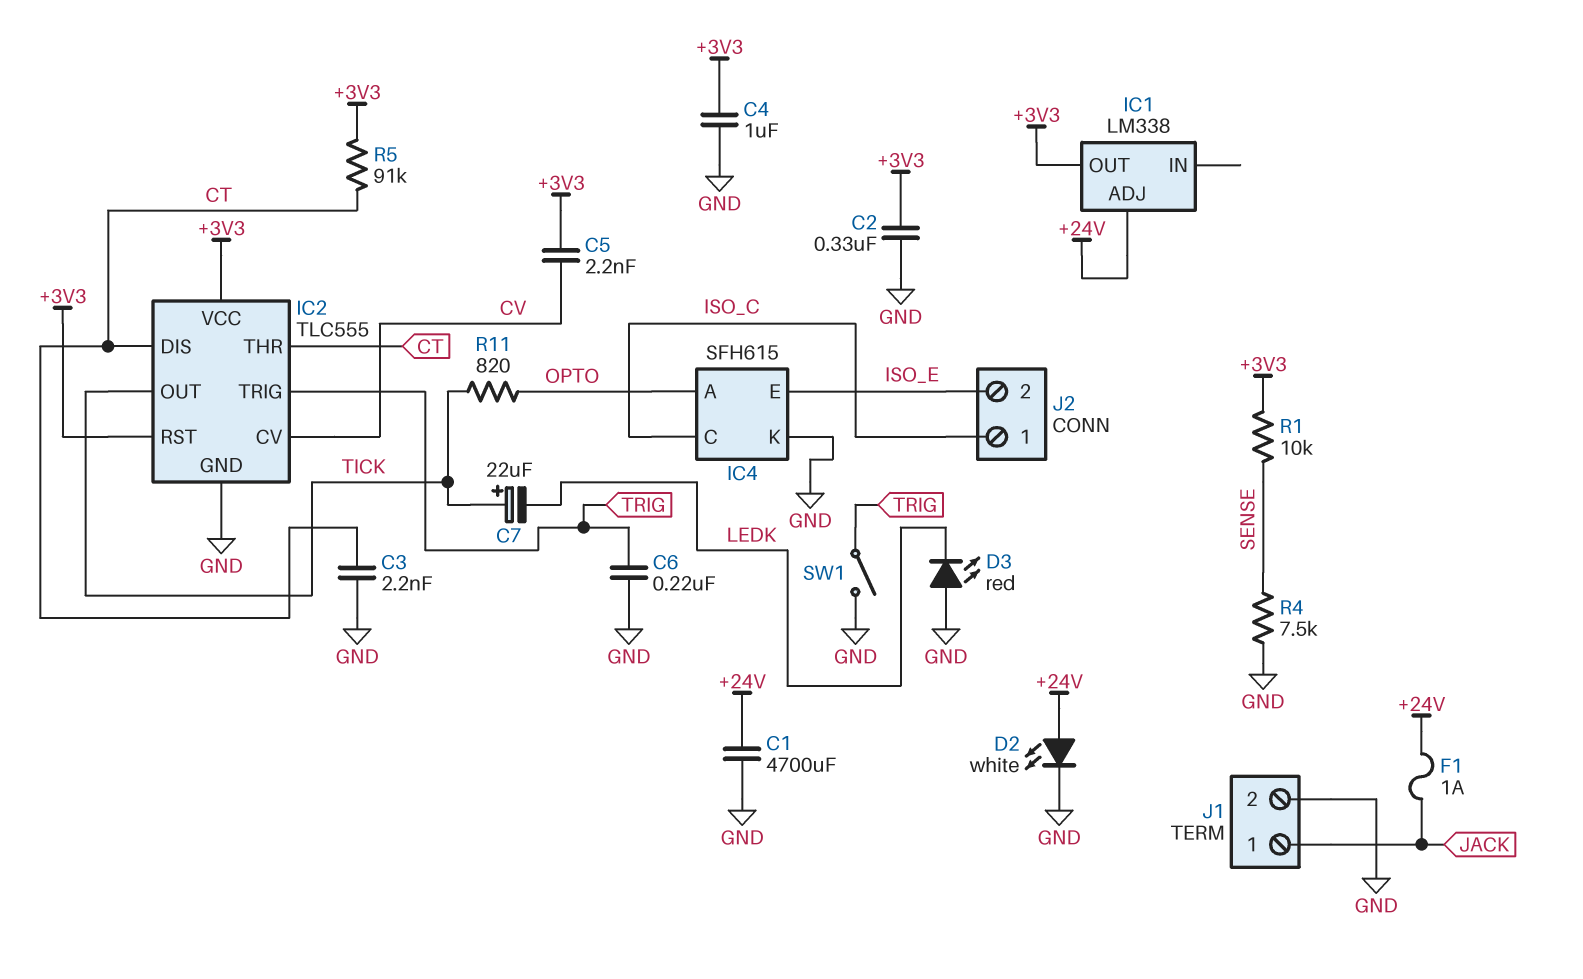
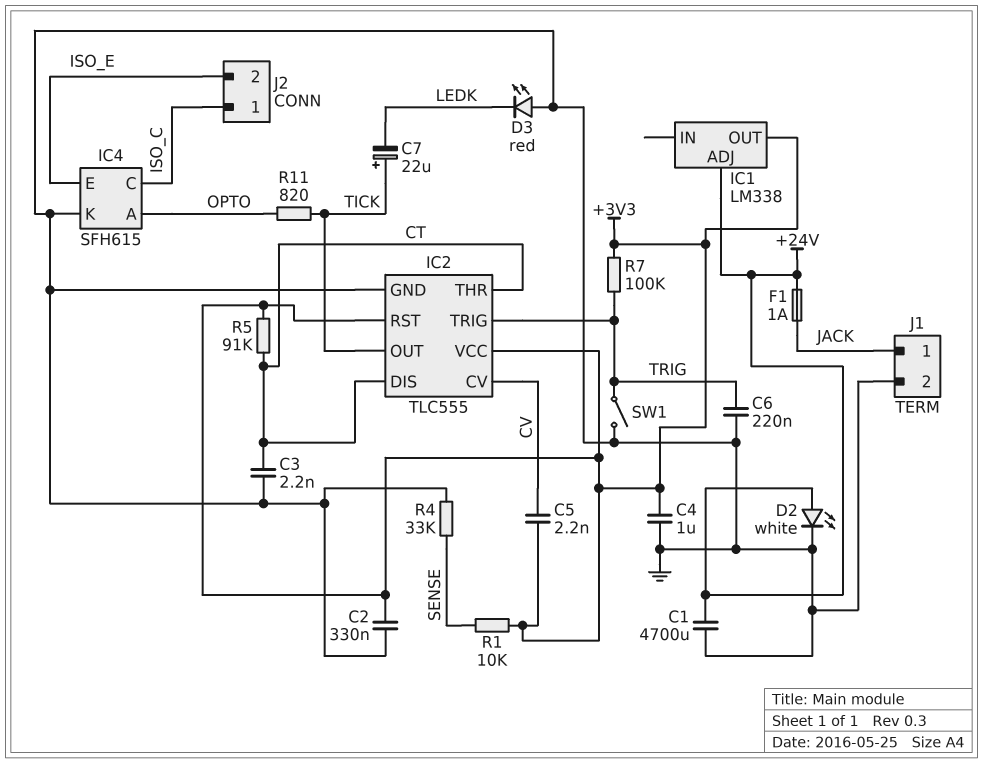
R4: 7.5k (GND, SENSE) -> 33k (GND, SENSE)
R7: none -> 100k (+3V3, TRIG)

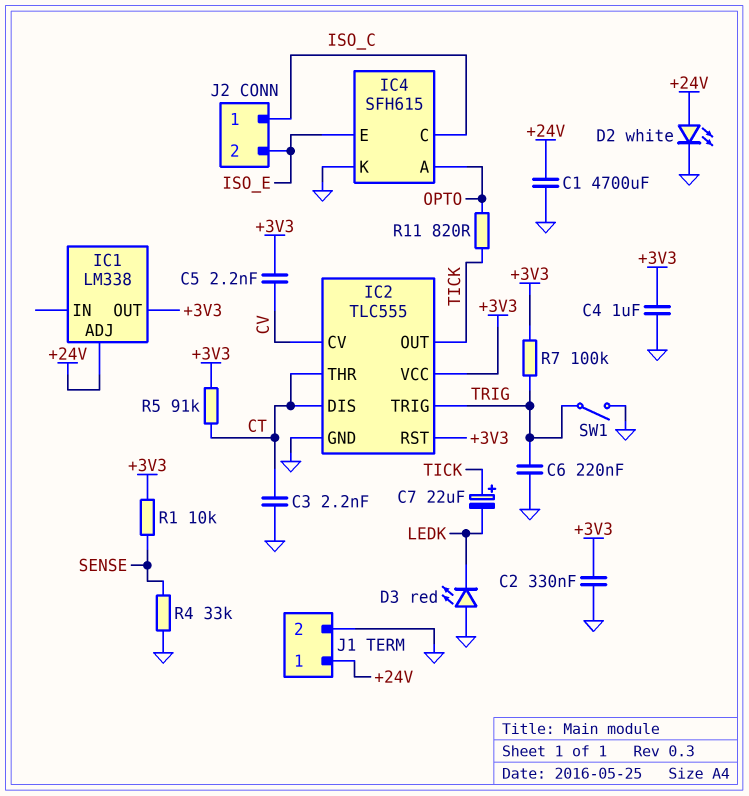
F1: 1A (+24V, JACK) -> none
J1 pin 1: JACK -> +24V

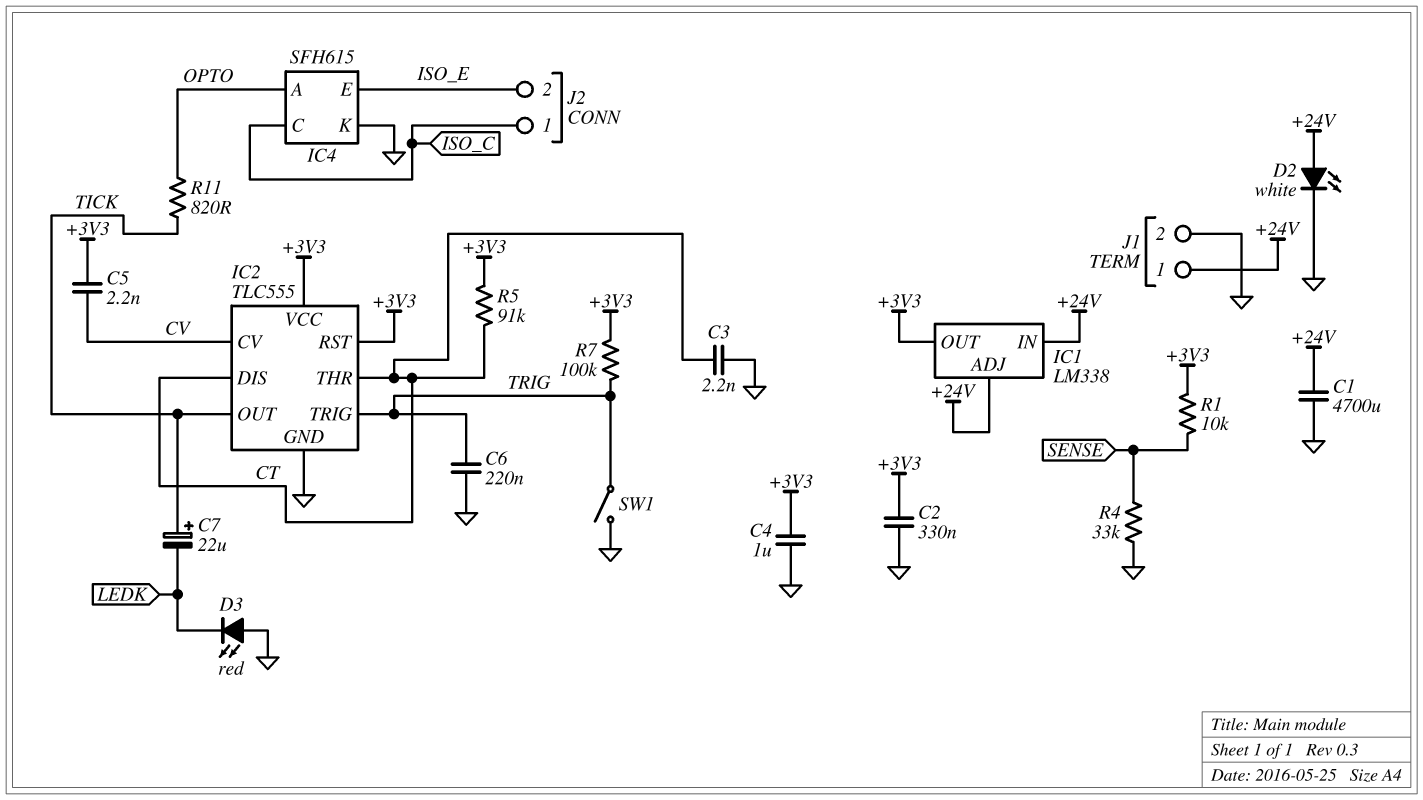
IC1 pin IN: none -> +24V

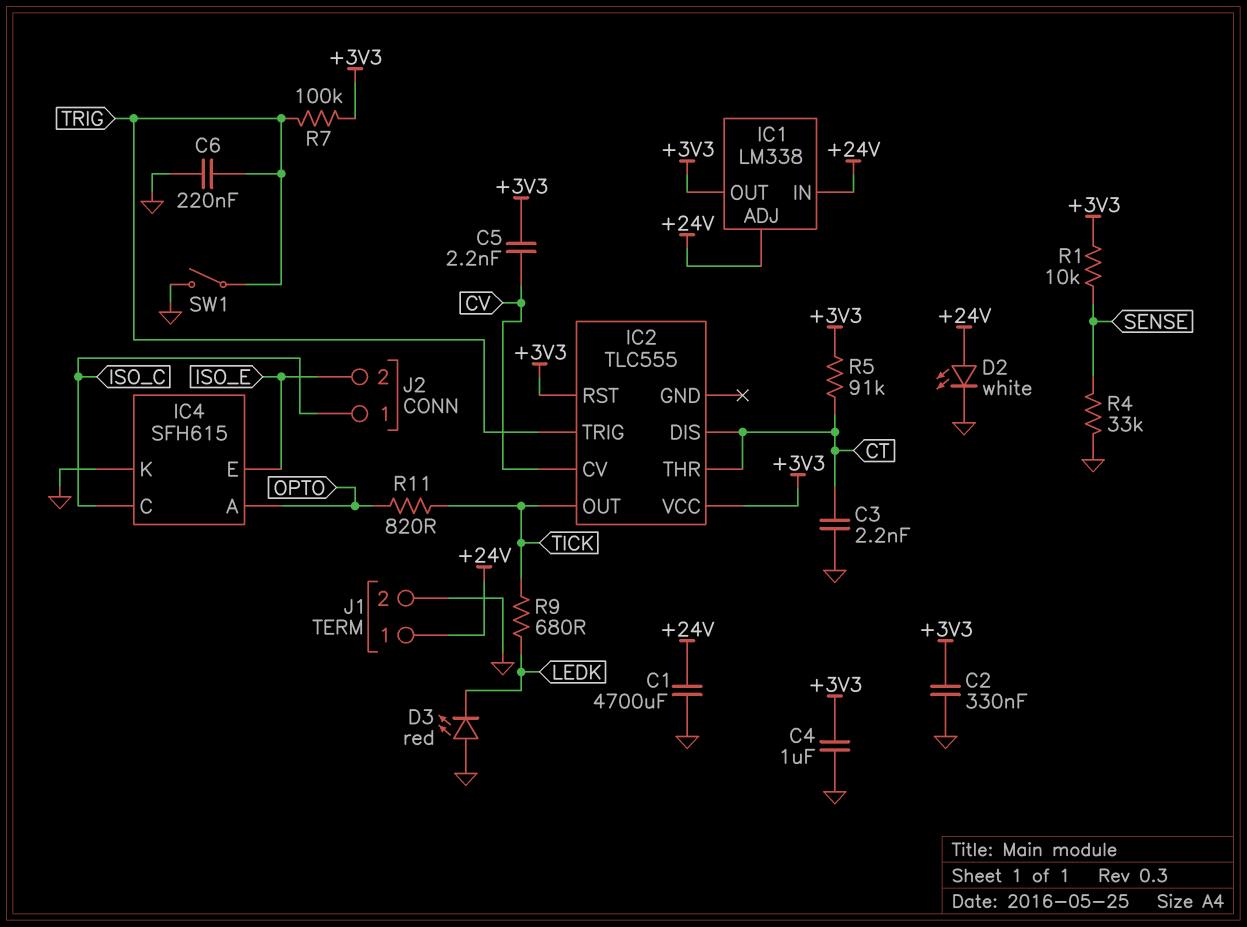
C7: 22uF (plus TICK, minus LEDK) -> none
IC2 pin GND: GND -> none
R9: none -> 680 (LEDK, TICK)

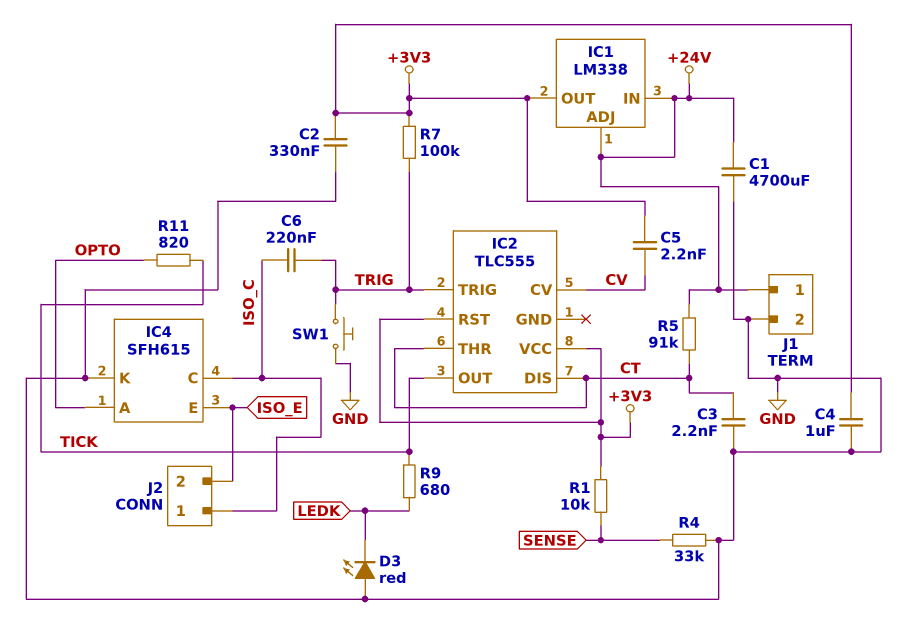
C6: 220nF (GND, TRIG) -> 220nF (ISO_C, TRIG)
D2: LED white (A +24V, K GND) -> none
R5: 91k (+3V3, CT) -> 91k (+24V, CT)
SW1: switch (GND, TRIG) -> button (GND, TRIG)

